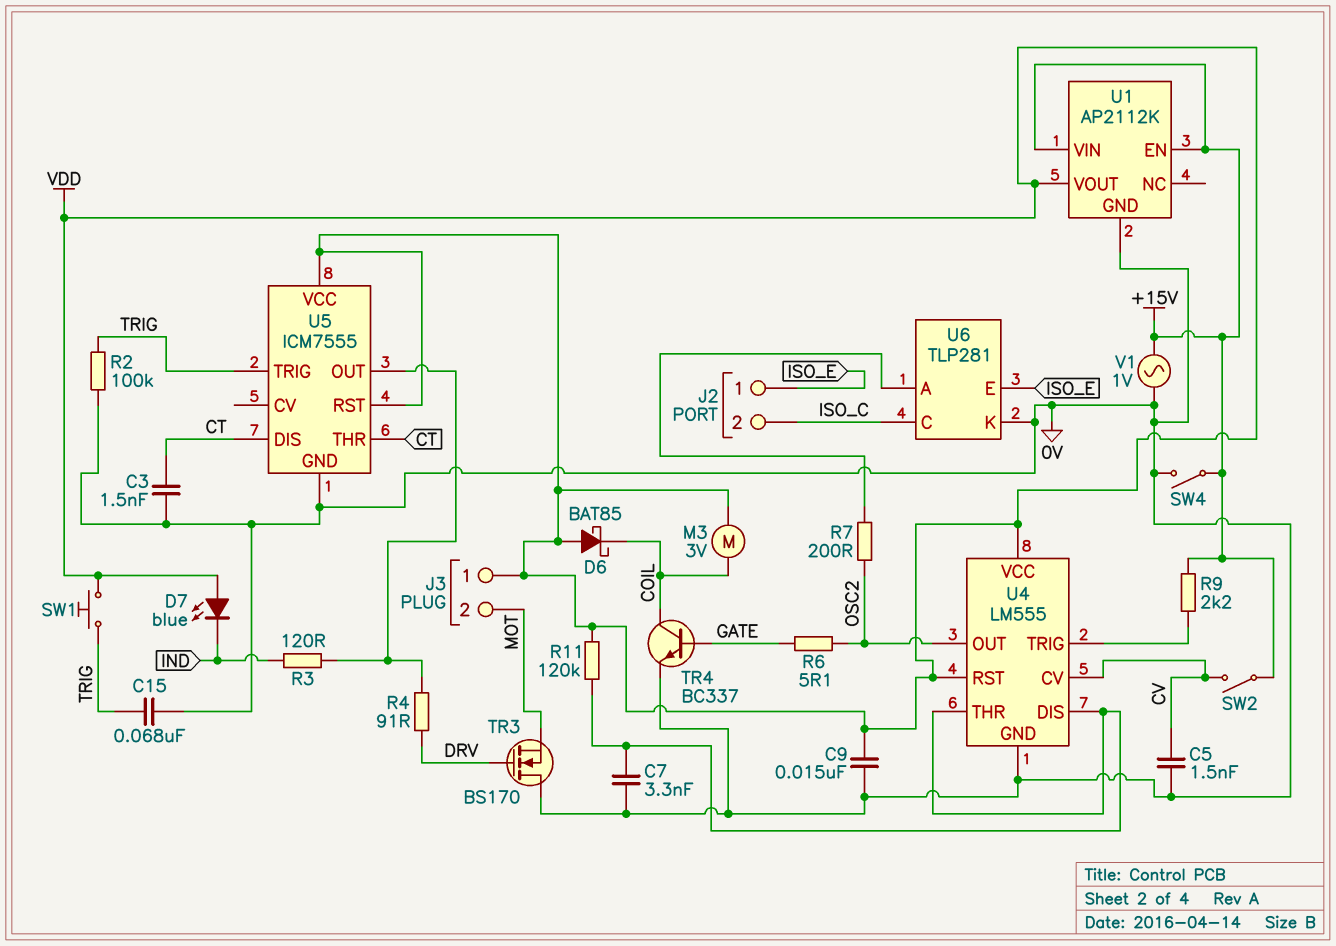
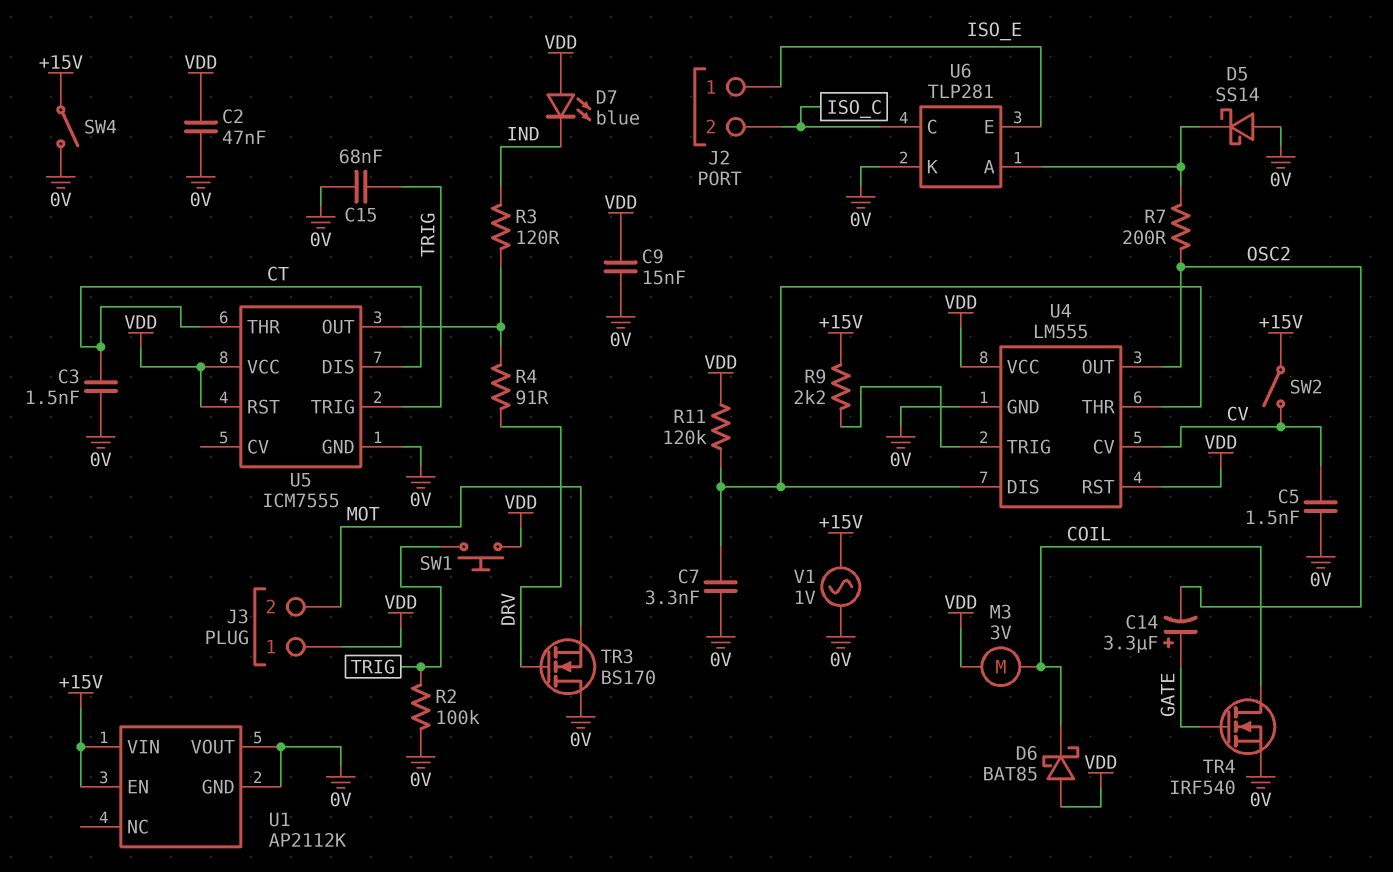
C2: none -> 47nF (0V, VDD)
C14: none -> 3.3uF (plus GATE, minus OSC2)
D5: none -> schottky SS14 (A 0V, K U6/A)
R6: 5.1 (GATE, OSC2) -> none
TR4: NPN BC337 (B GATE, C COIL, E 0V) -> NMOS IRF540 (G GATE, D COIL, S 0V)
U1 pin VOUT: VDD -> 0V

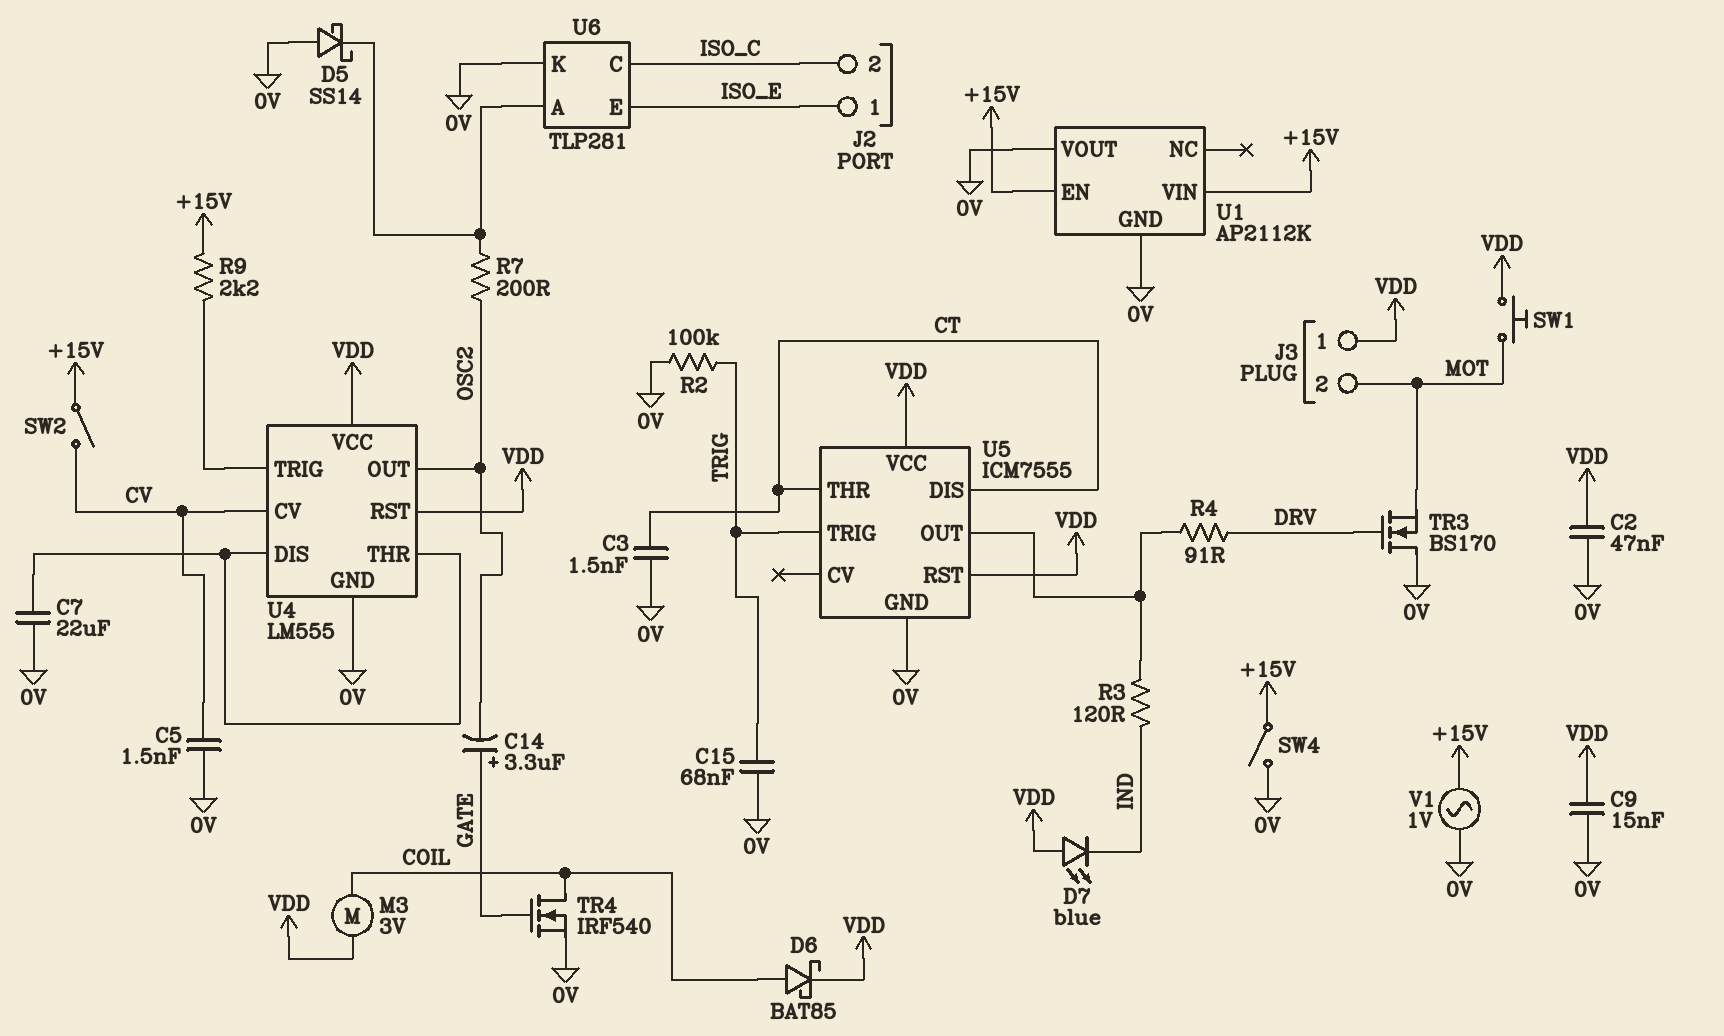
C7: 3.3nF (0V, U4/DIS) -> 22uF (0V, U4/DIS)
D6: schottky BAT85 (A VDD, K COIL) -> schottky BAT85 (A COIL, K VDD)
R11: 120k (U4/DIS, VDD) -> none
SW1: button (TRIG, VDD) -> button (MOT, VDD)

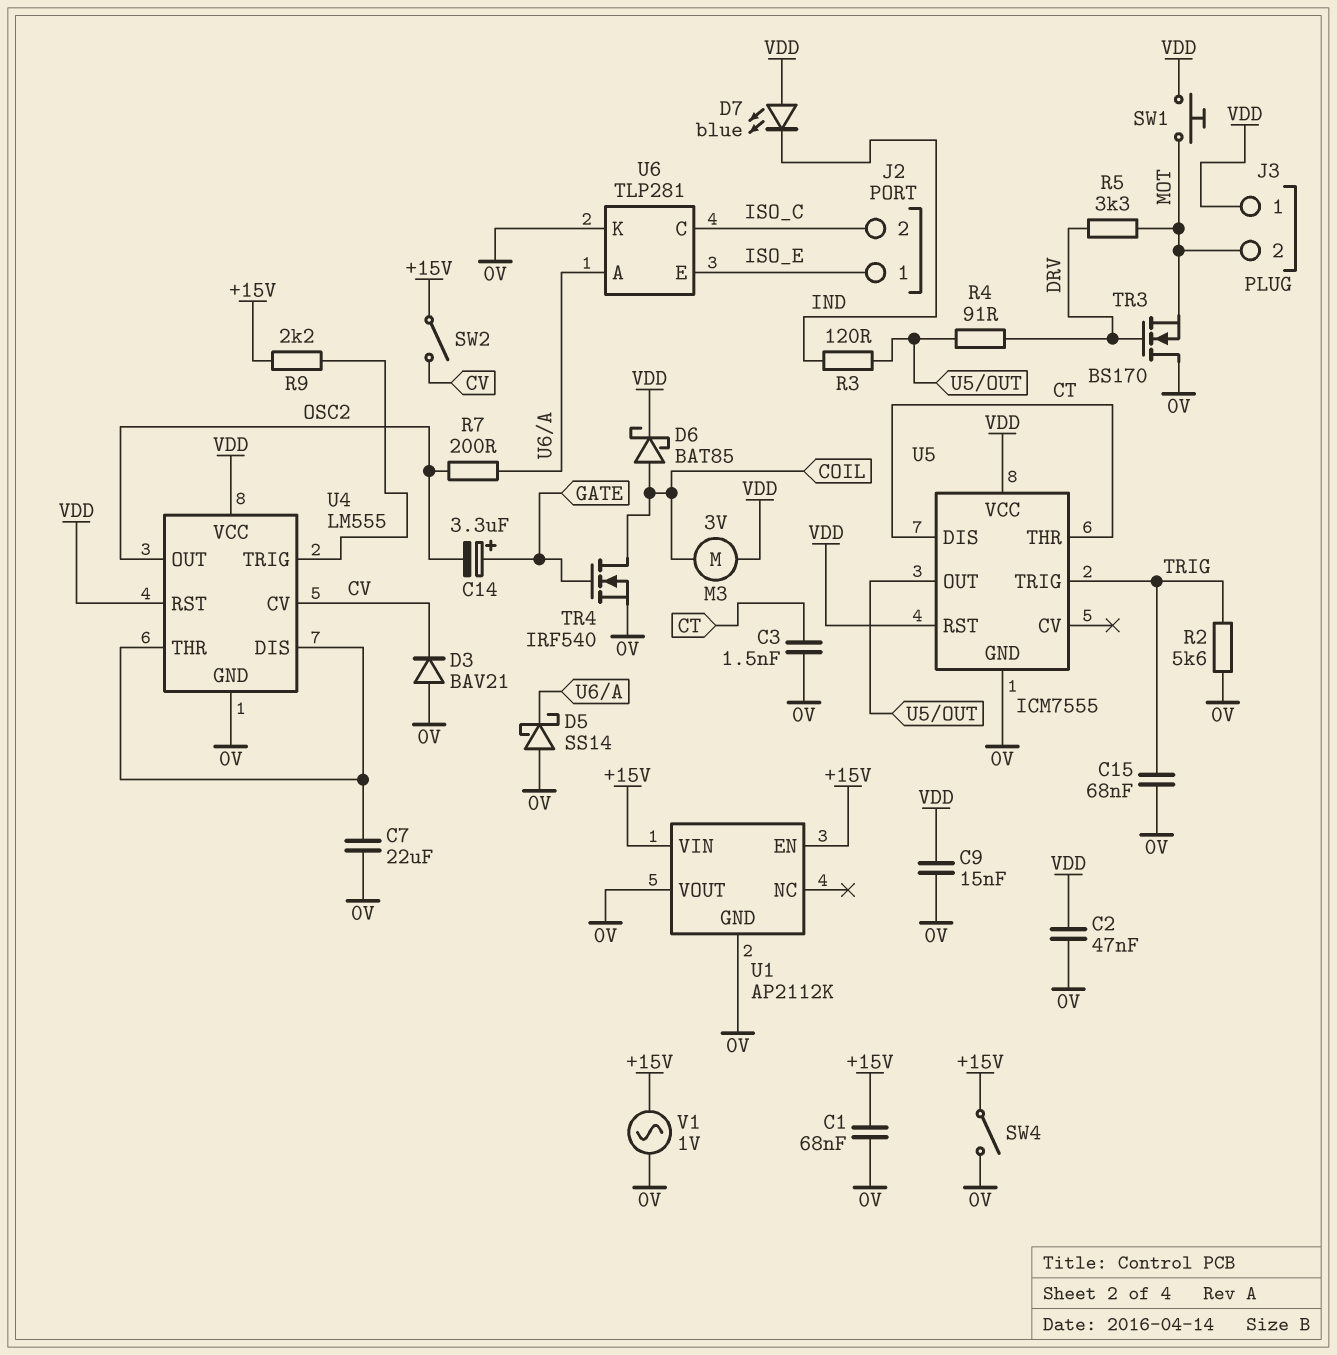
C1: none -> 68nF (+15V, 0V)
C5: 1.5nF (0V, CV) -> none
D3: none -> diode BAV21 (A 0V, K CV)
R2: 100k (0V, TRIG) -> 5.6k (0V, TRIG)
R5: none -> 3.3k (DRV, MOT)

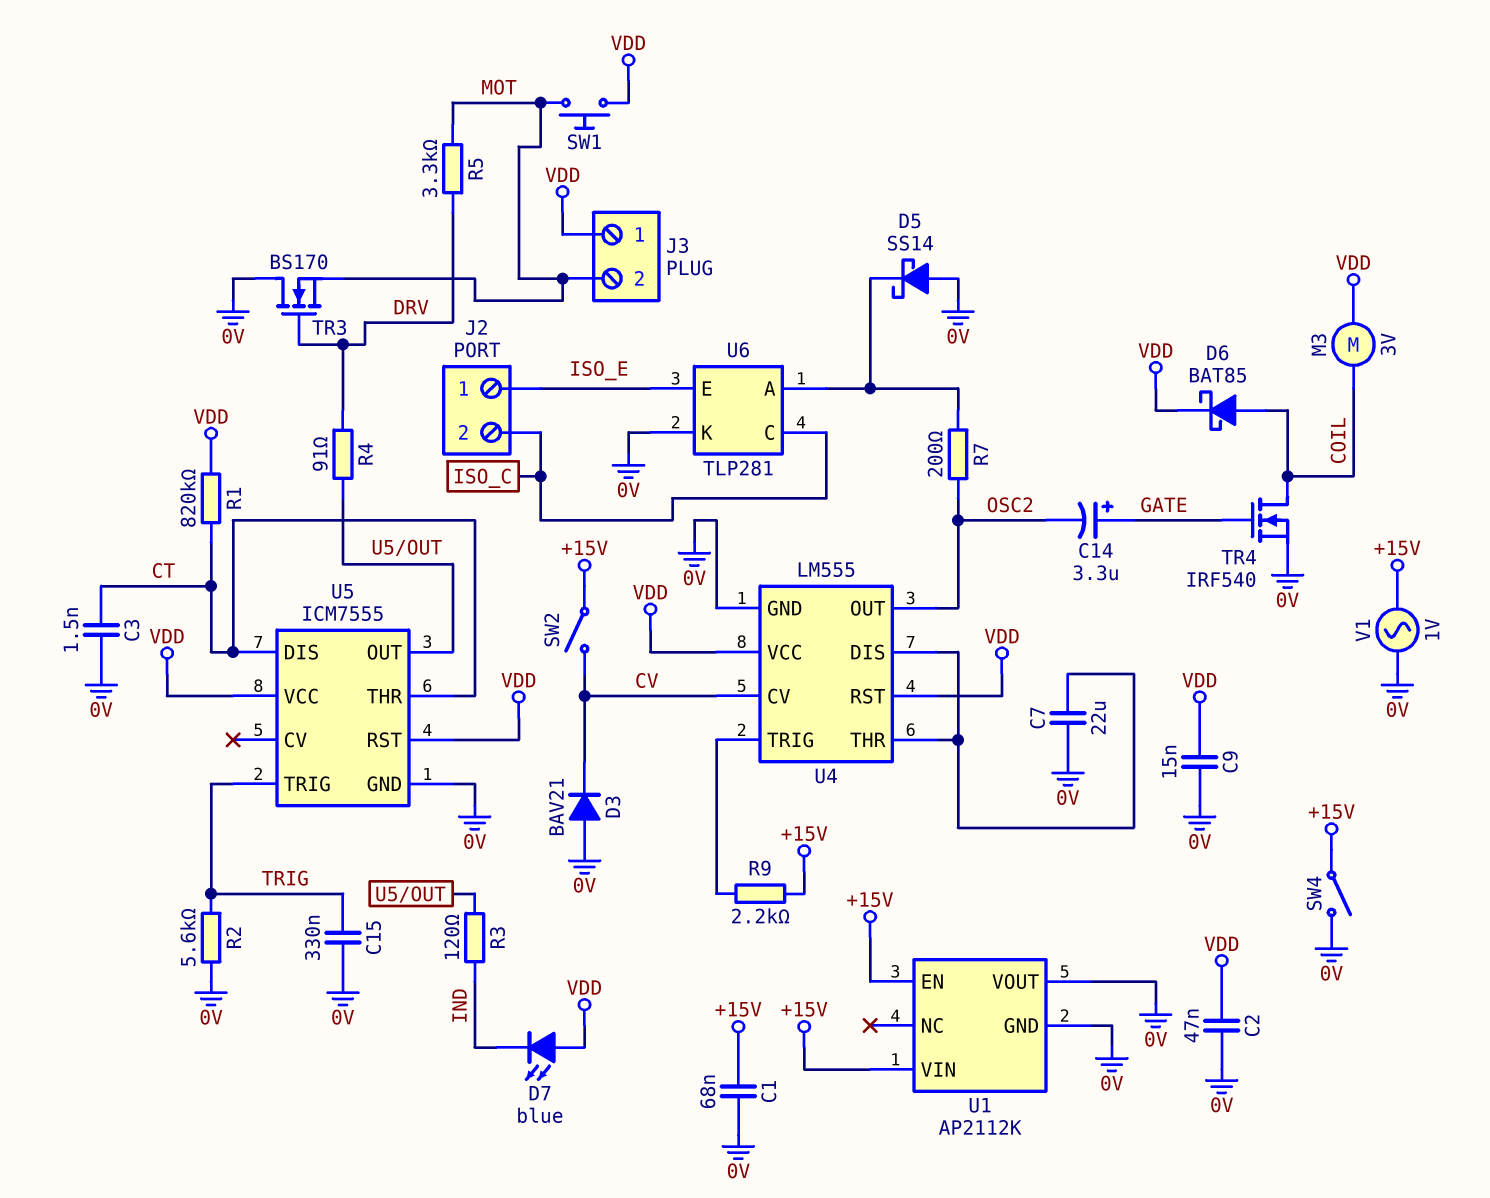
C15: 68nF (0V, TRIG) -> 330nF (0V, TRIG)
R1: none -> 820k (CT, VDD)

